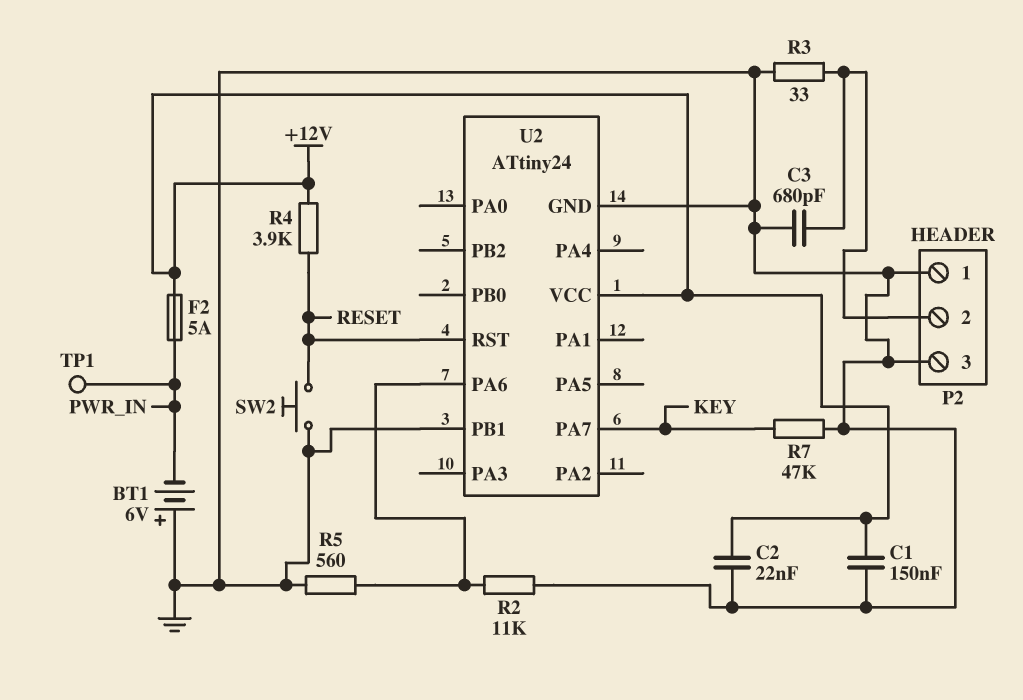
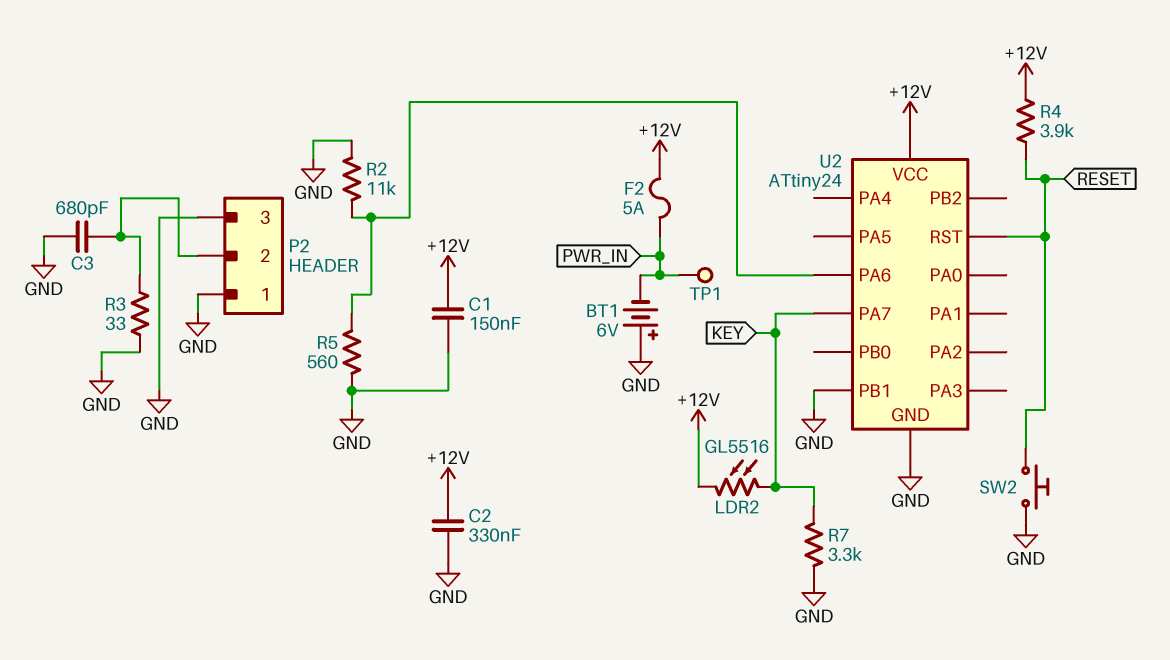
C2: 22nF (+12V, GND) -> 330nF (+12V, GND)
LDR2: none -> GL5516 (+12V, KEY)
R7: 47k (GND, KEY) -> 3.3k (GND, KEY)

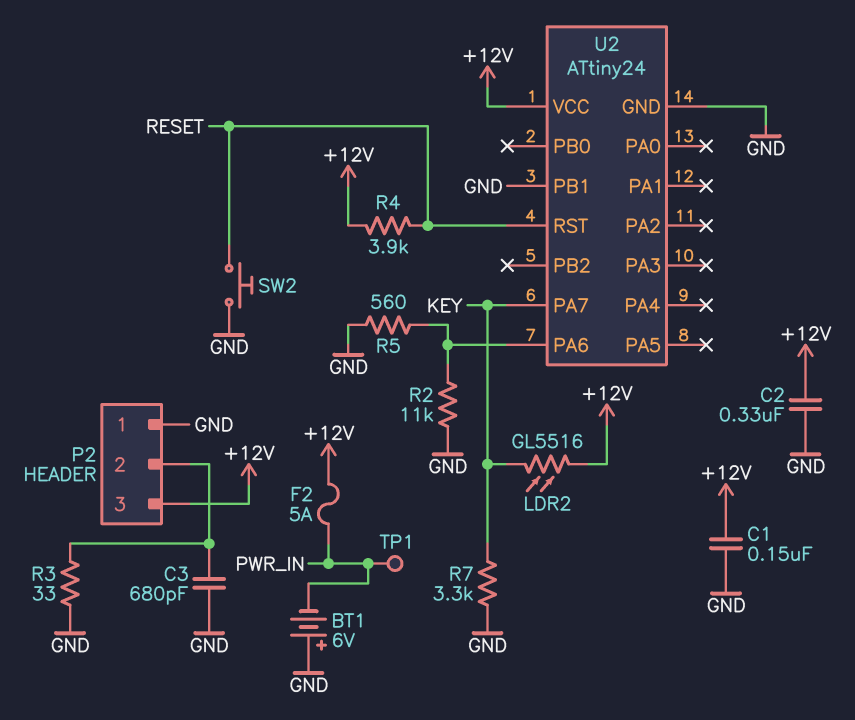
P2 pin 3: GND -> +12V

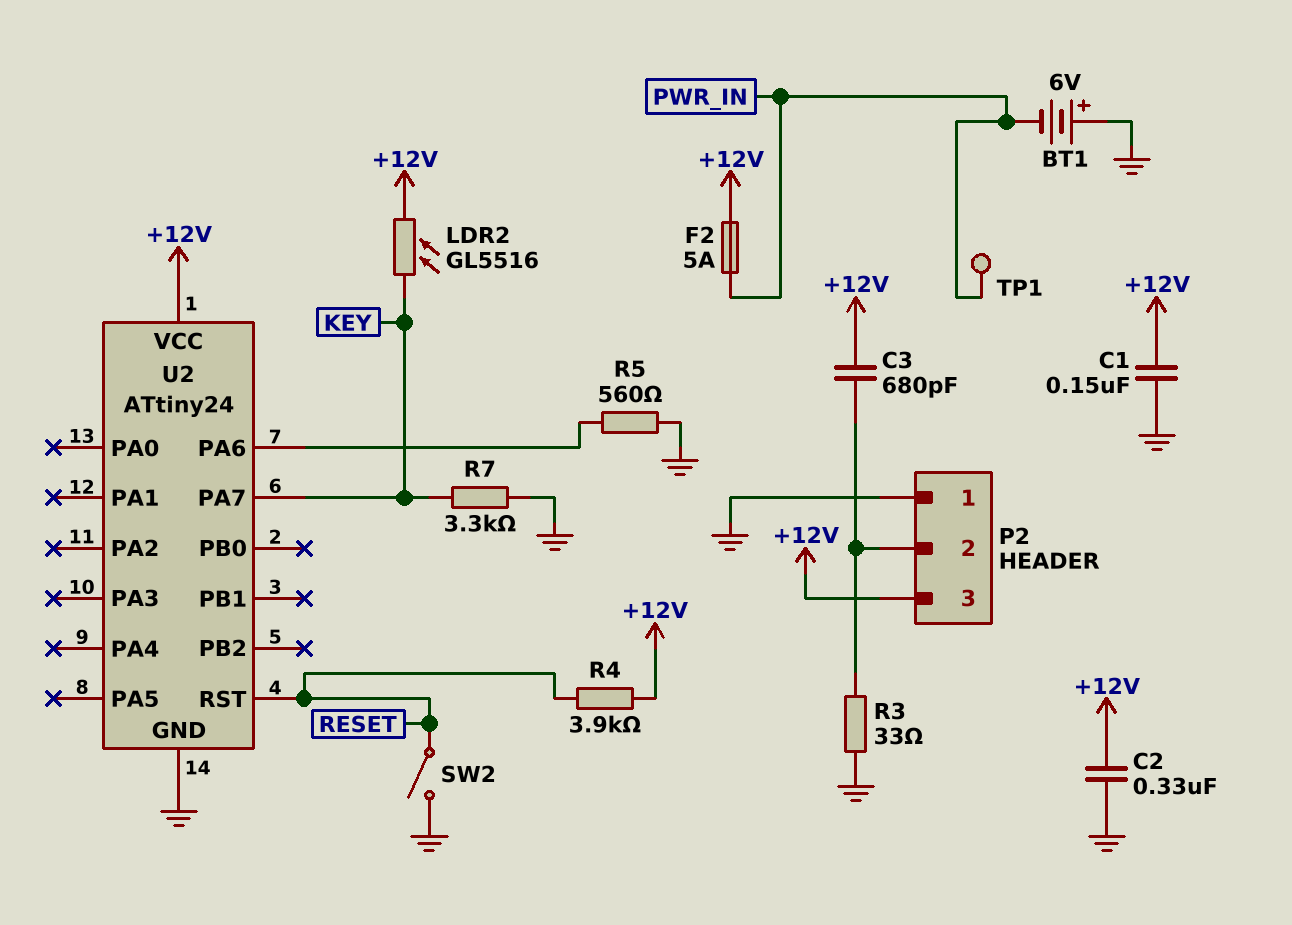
C3: 680pF (GND, P2/2) -> 680pF (+12V, P2/2)
R2: 11k (GND, U2/PA6) -> none
SW2: button (GND, RESET) -> switch (GND, RESET)
U2 pin PB1: GND -> none

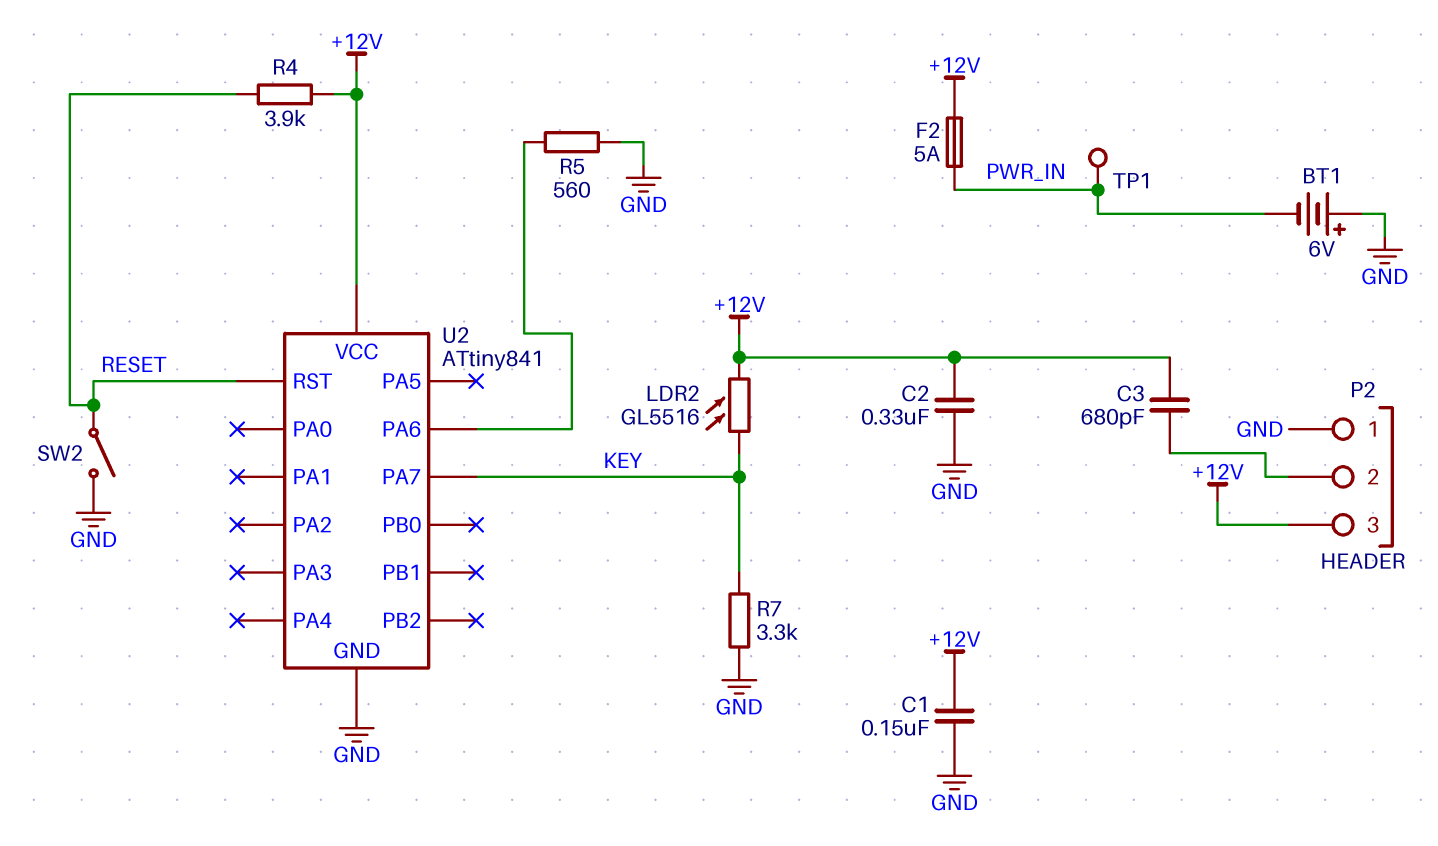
R3: 33 (GND, P2/2) -> none
U2: ATtiny24 -> ATtiny841

